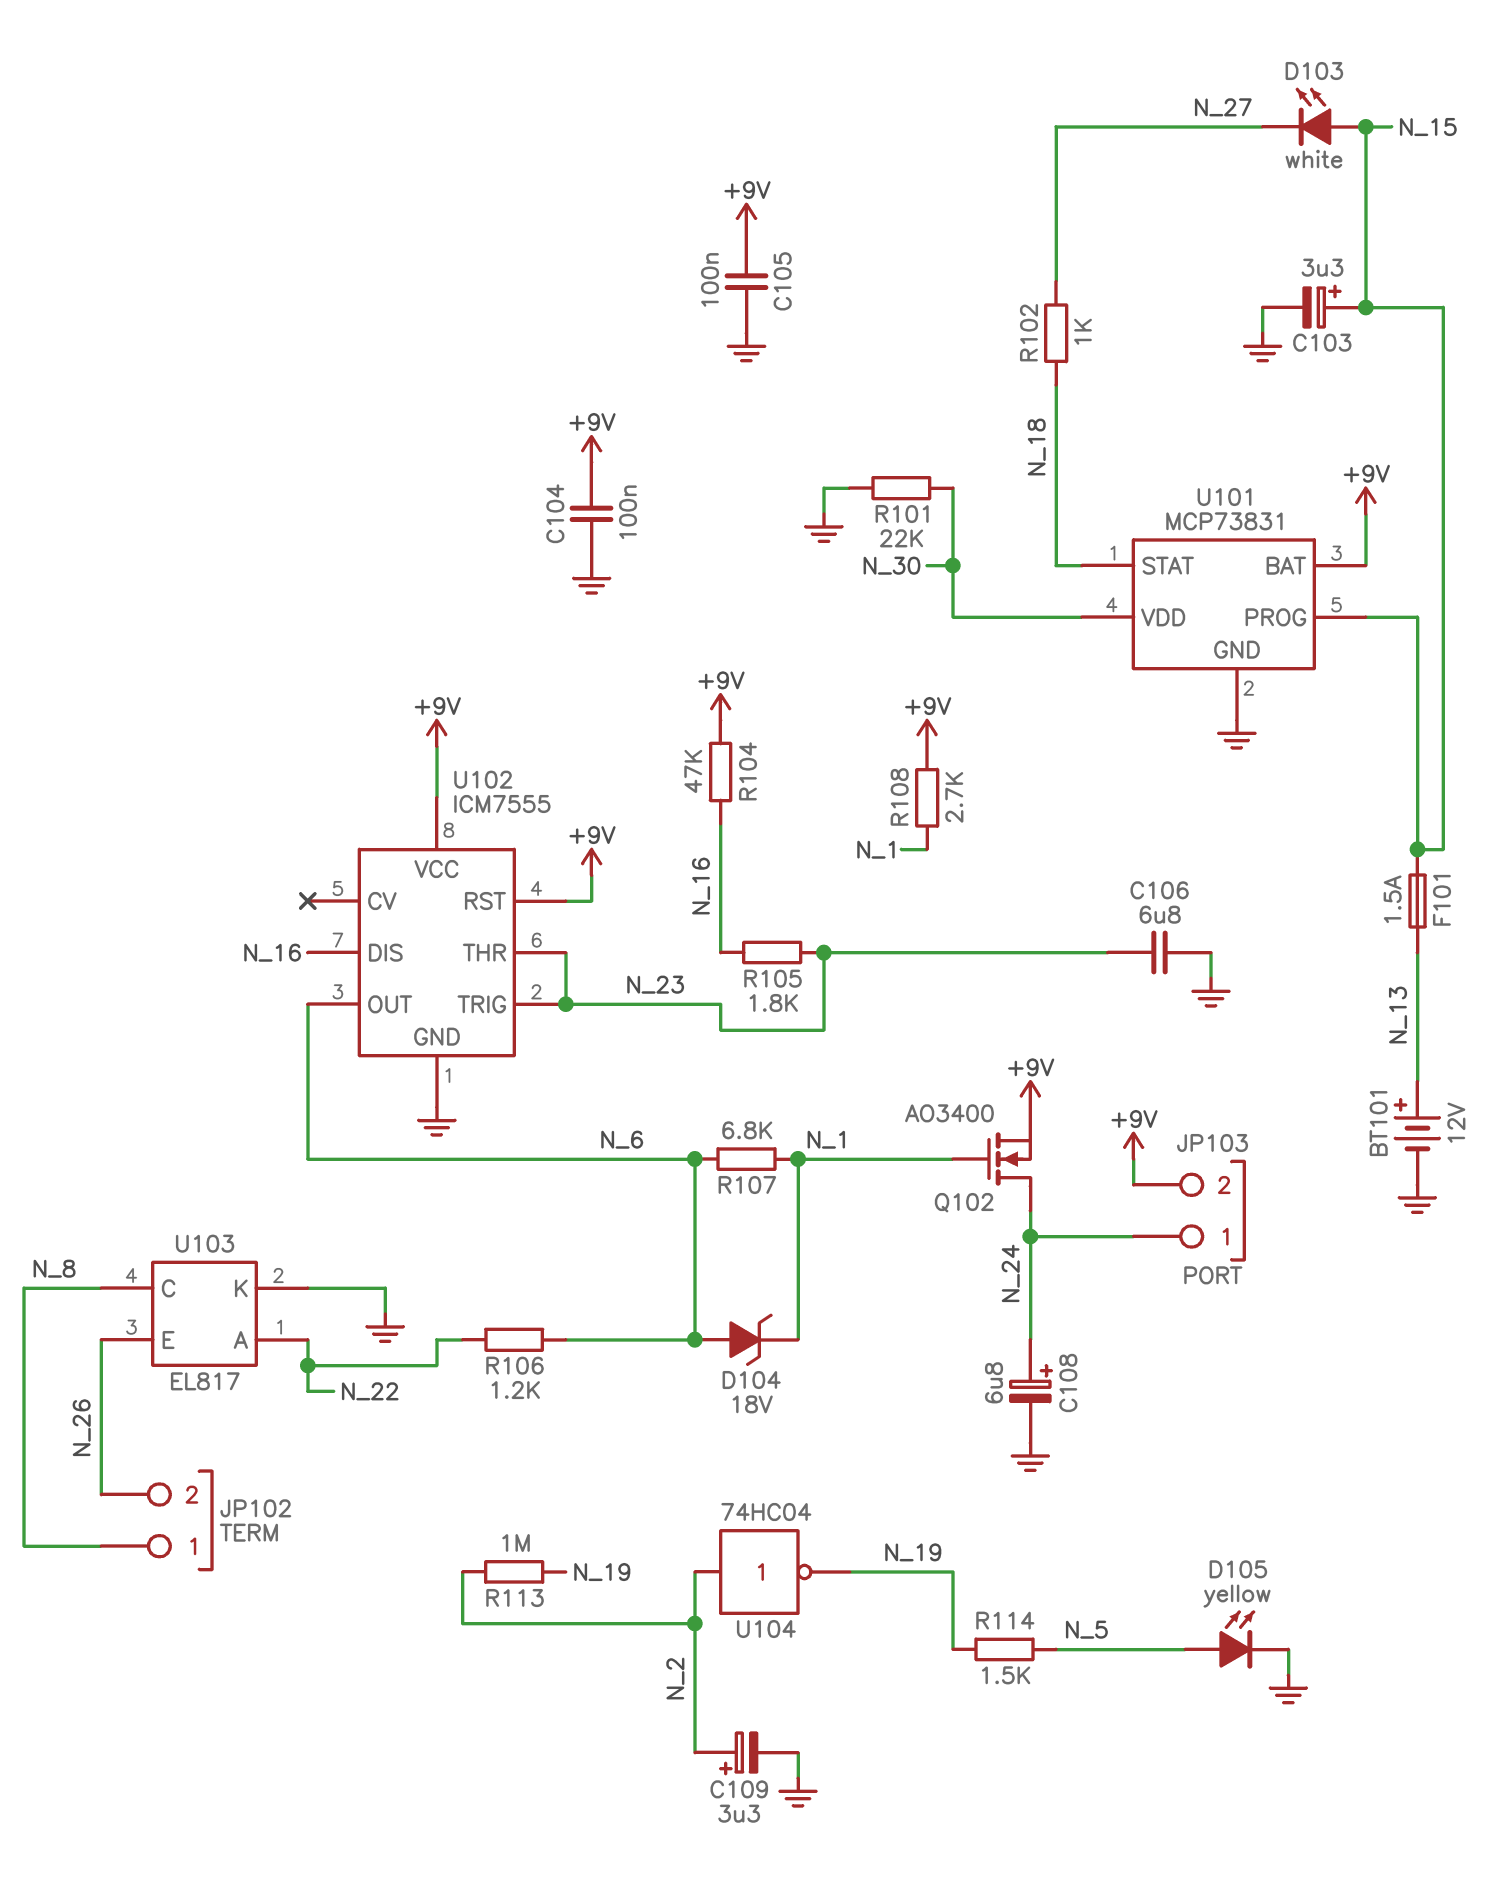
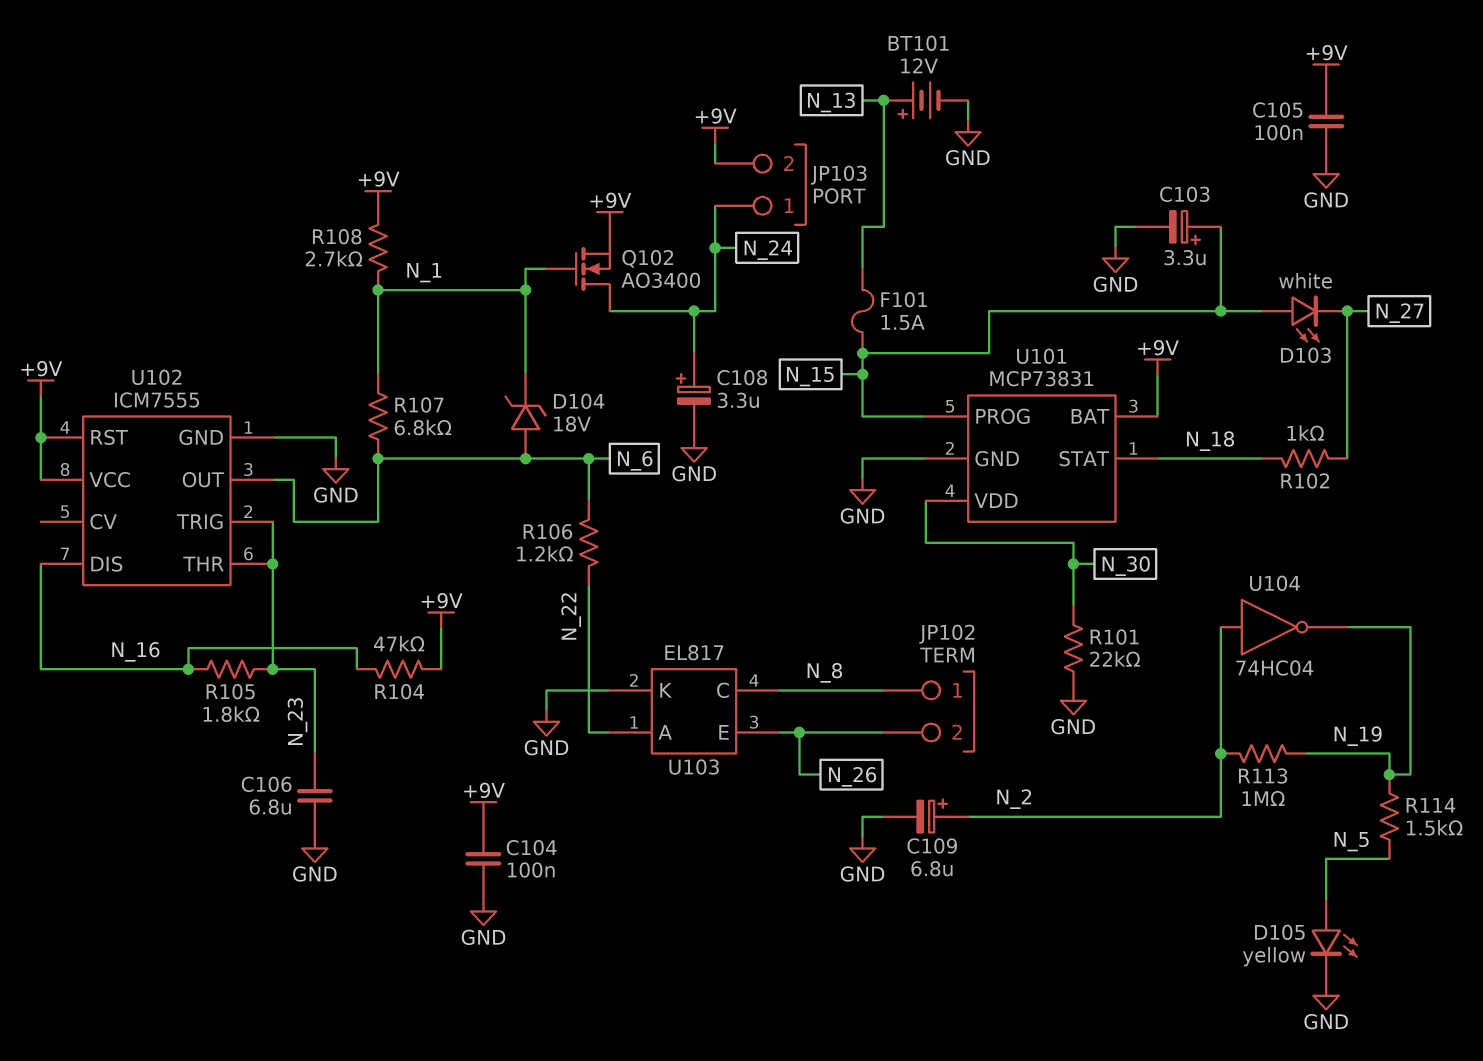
C108: 6.8uF (plus N_24, minus GND) -> 3.3uF (plus N_24, minus GND)
C109: 3.3uF (plus N_2, minus GND) -> 6.8uF (plus N_2, minus GND)

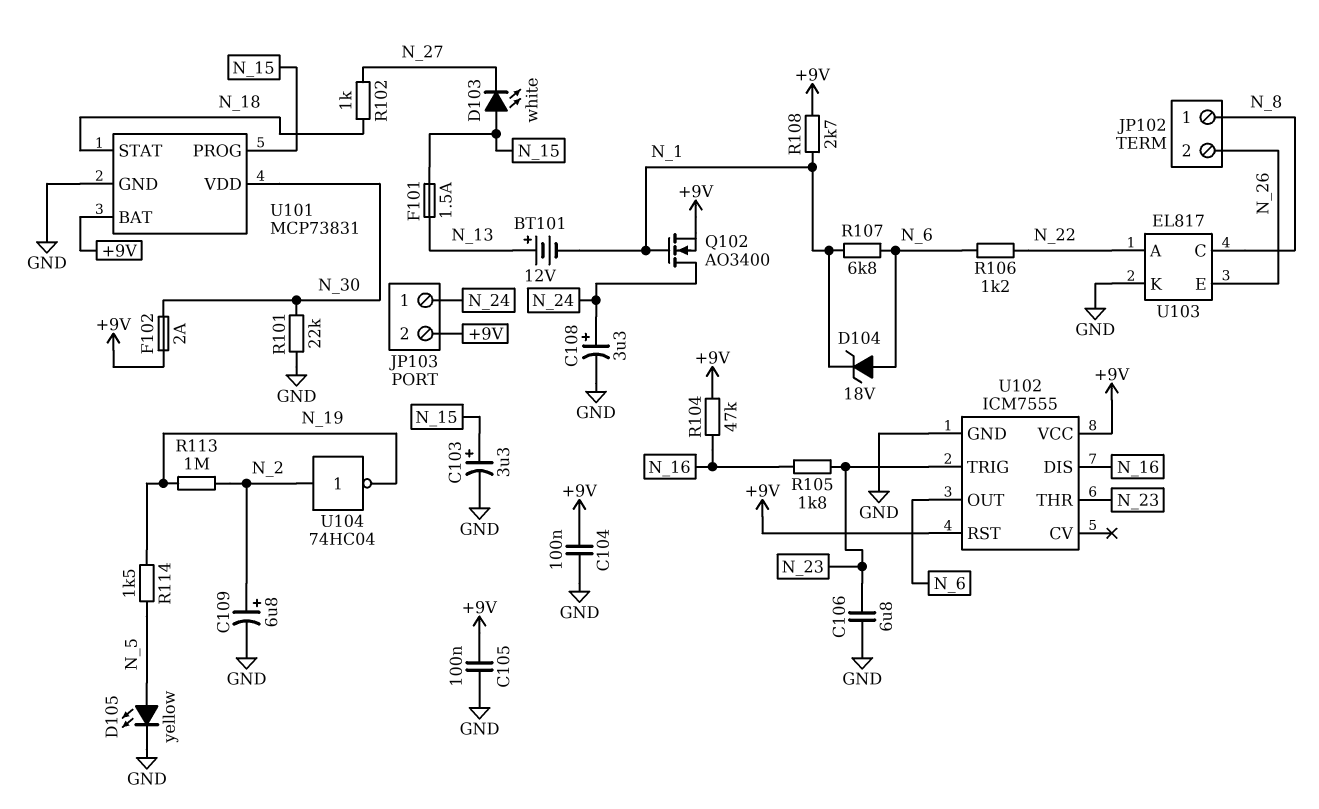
BT101: 12V (plus N_13, minus GND) -> 12V (plus N_13, minus N_1)
F102: none -> 2A (+9V, N_30)

